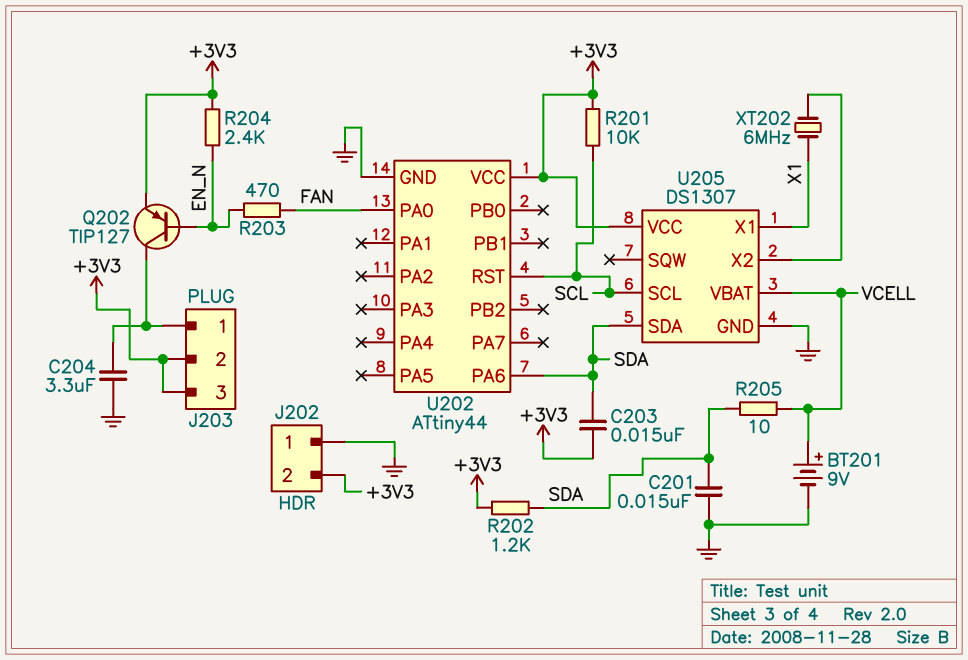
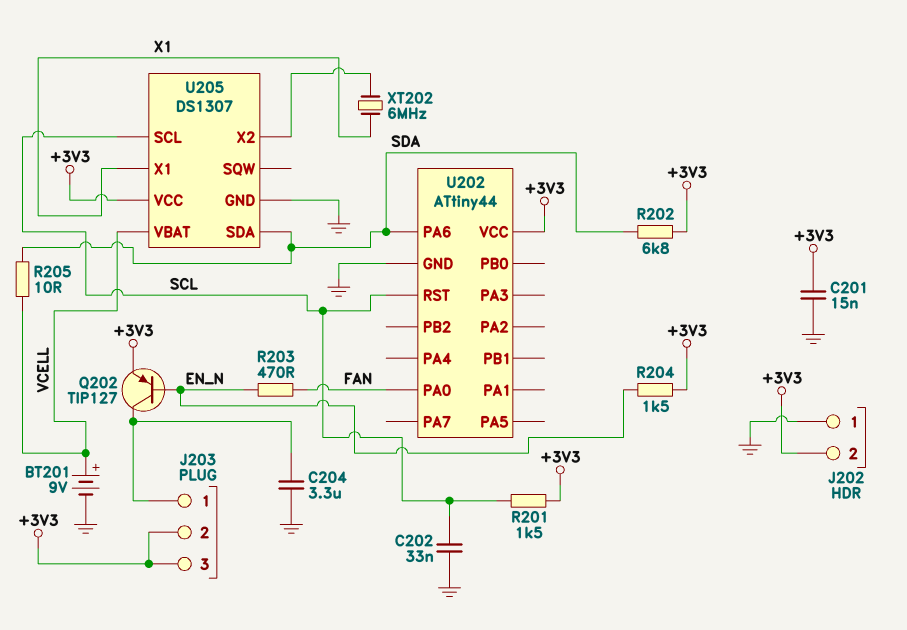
C201: 15nF (GND, SDA) -> 15nF (+3V3, GND)
C202: none -> 33nF (GND, SCL)
C203: 15nF (+3V3, SDA) -> none
R201: 10k (+3V3, SCL) -> 1.5k (+3V3, SCL)
R202: 1.2k (+3V3, SDA) -> 6.8k (+3V3, SDA)
R204: 2.4k (+3V3, EN_N) -> 1.5k (+3V3, EN_N)

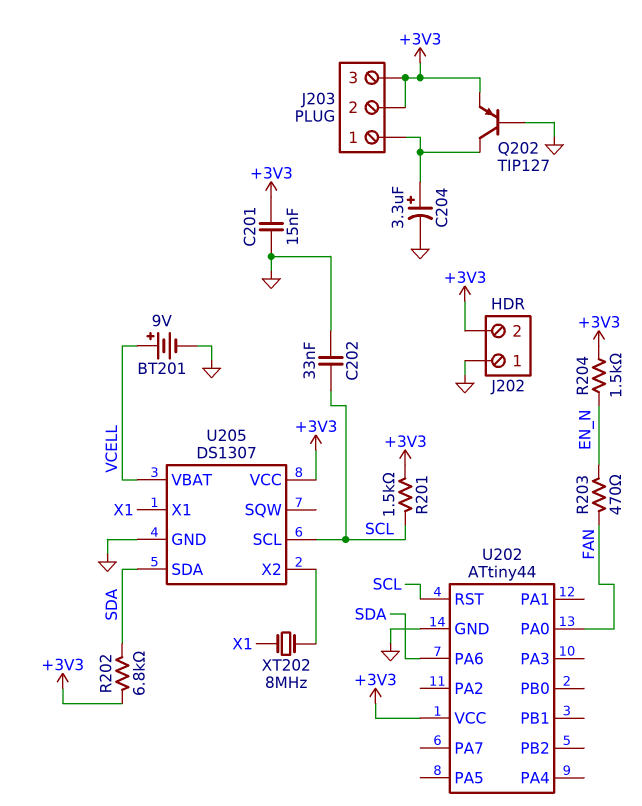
C204: 3.3uF (GND, J203/1) -> 3.3uF (plus J203/1, minus GND)
Q202: PNP TIP127 (B EN_N, C J203/1, E +3V3) -> PNP TIP127 (B GND, C J203/1, E +3V3)
R205: 10 (SDA, VCELL) -> none
XT202: 6MHz (U205/X2, X1) -> 8MHz (U205/X2, X1)

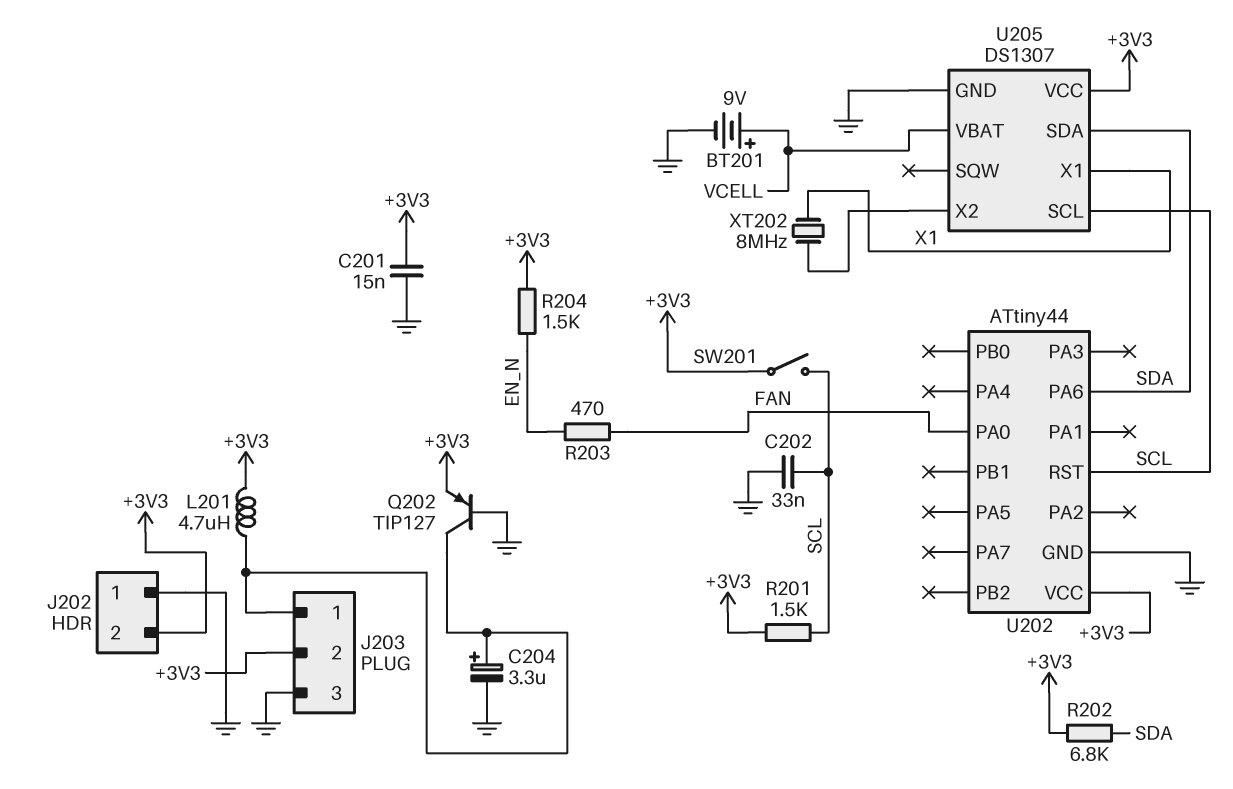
J203 pin 3: +3V3 -> GND
L201: none -> 4.7uH (+3V3, J203/1)
SW201: none -> switch (+3V3, SCL)

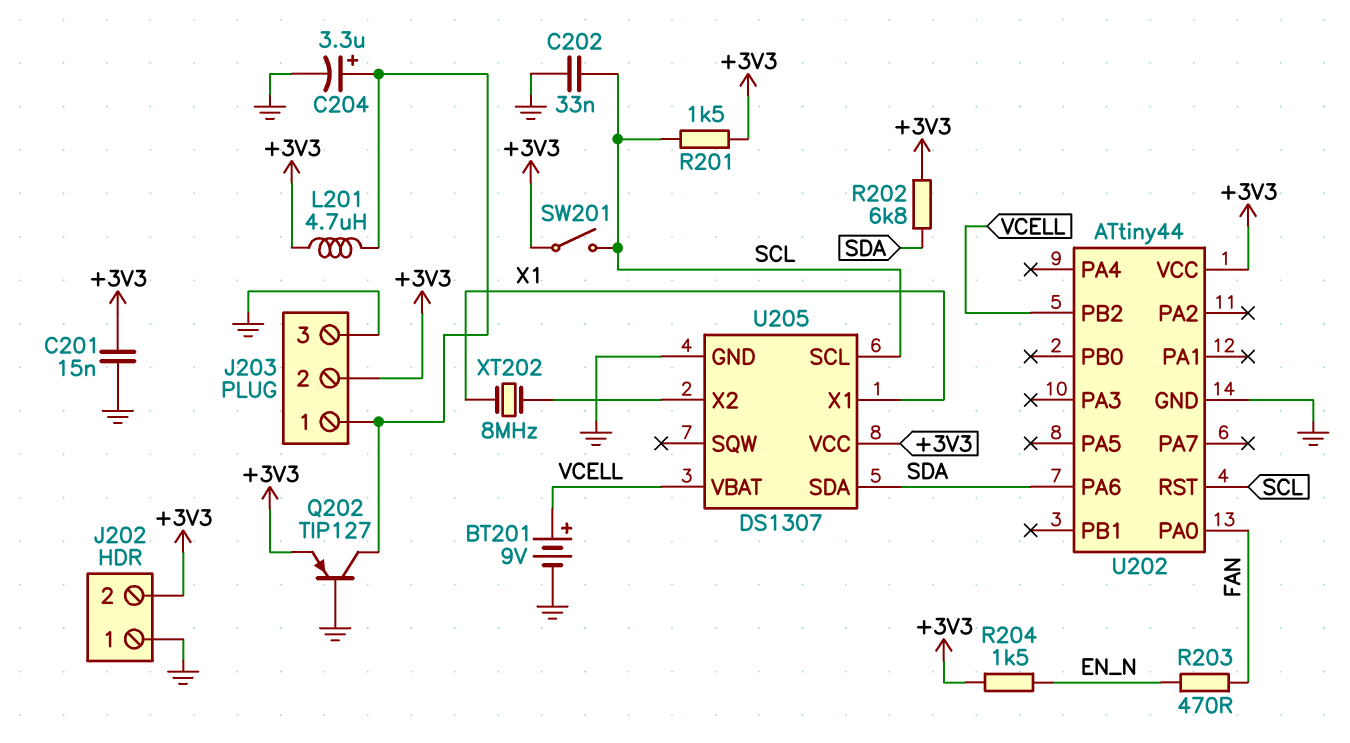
U202 pin PB2: none -> VCELL

